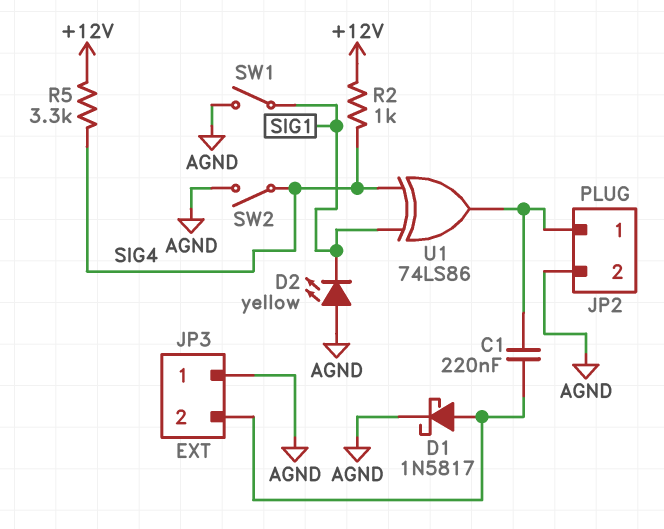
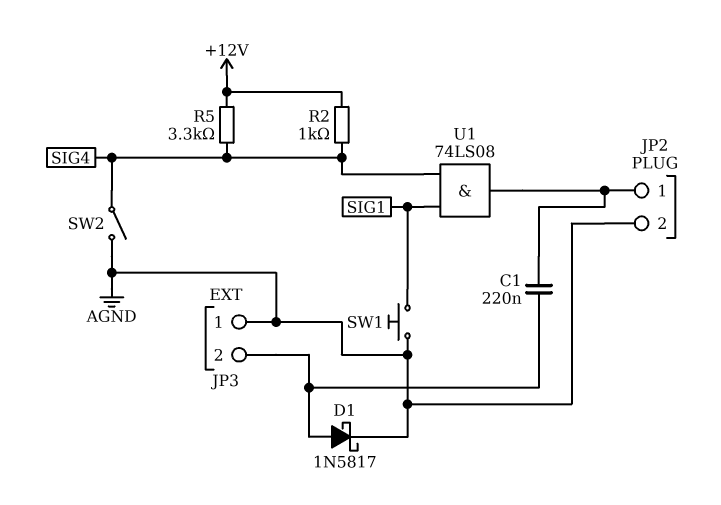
D2: LED yellow (A AGND, K SIG1) -> none
SW1: switch (AGND, SIG1) -> button (AGND, SIG1)
U1: XOR 74LS86 (in SIG1, in SIG4, out JP2/1) -> AND 74LS08 (in SIG1, in SIG4, out JP2/1)

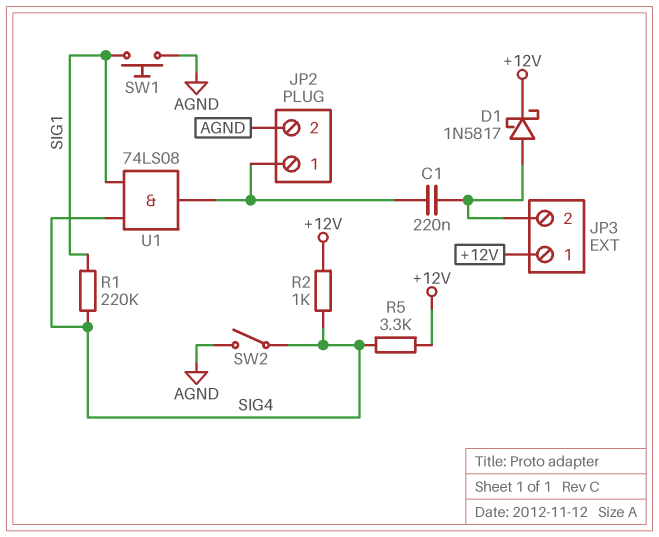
D1: schottky 1N5817 (A JP3/2, K AGND) -> schottky 1N5817 (A JP3/2, K +12V)
JP3 pin 1: AGND -> +12V
R1: none -> 220k (SIG1, SIG4)

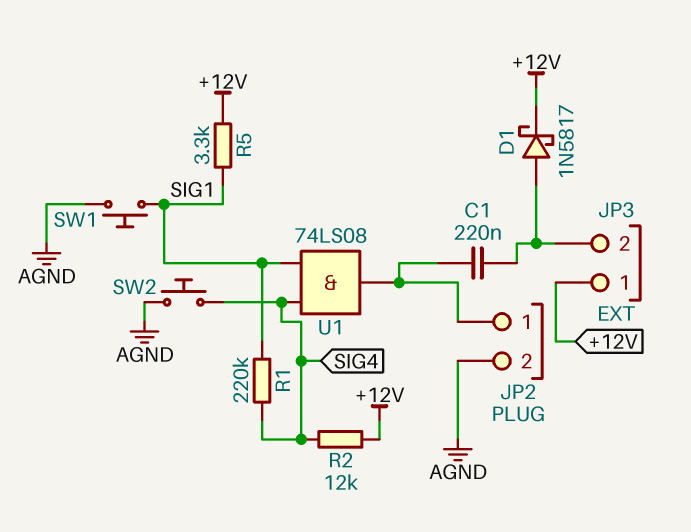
R2: 1k (+12V, SIG4) -> 12k (+12V, SIG4)
R5: 3.3k (+12V, SIG4) -> 3.3k (+12V, SIG1)
SW2: switch (AGND, SIG4) -> button (AGND, SIG4)

